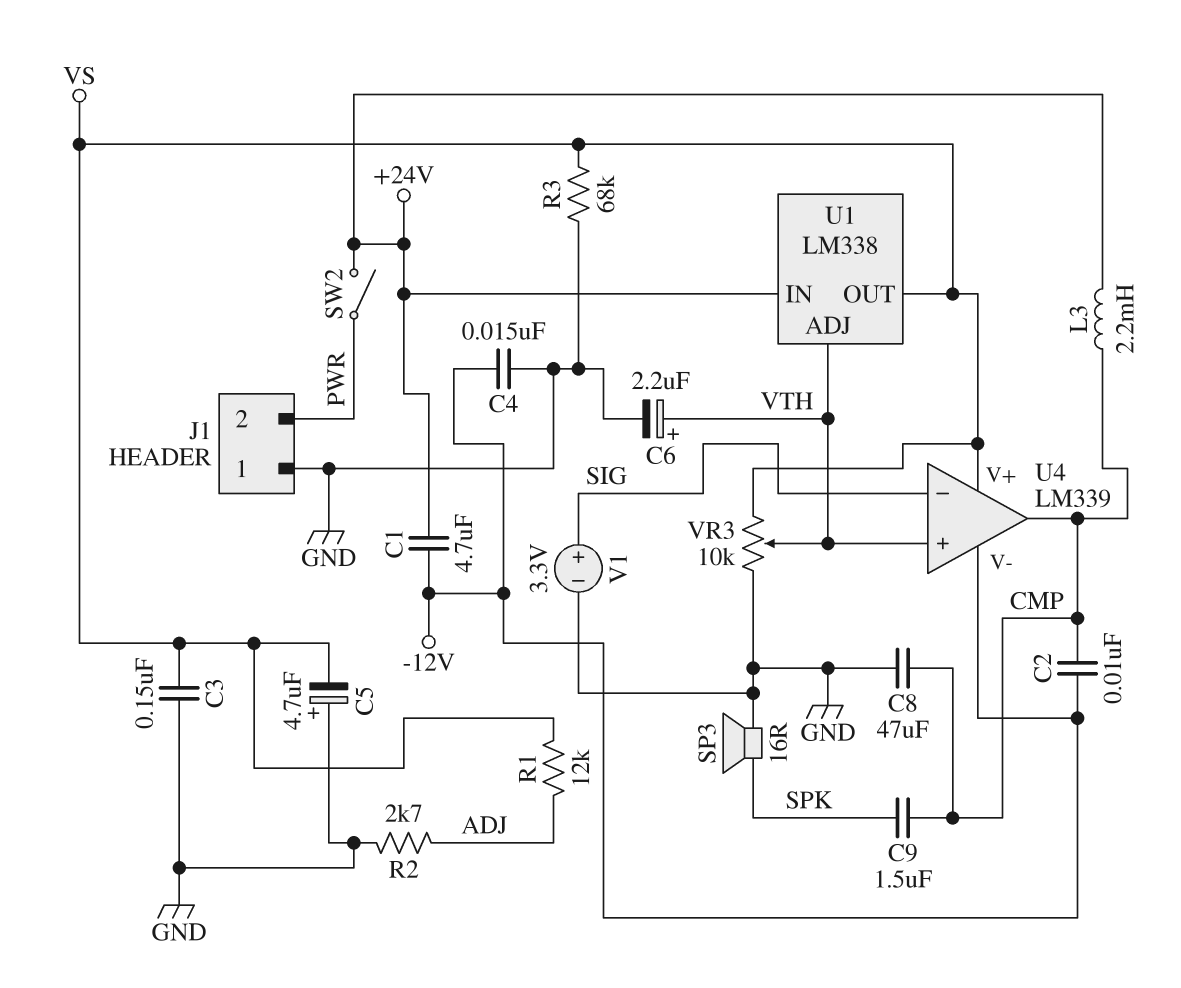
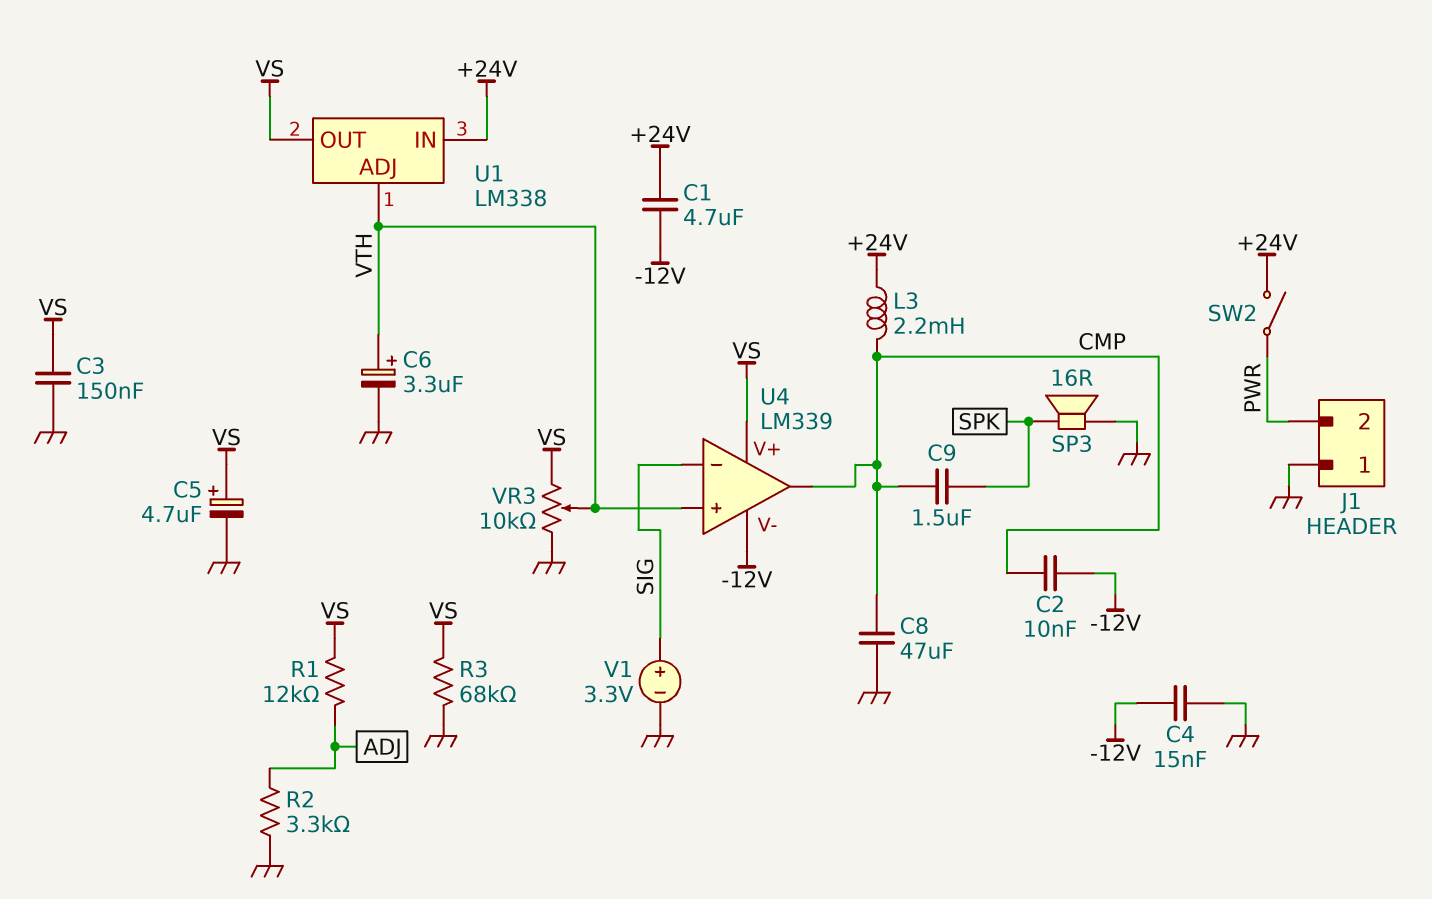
C5: 4.7uF (plus GND, minus VS) -> 4.7uF (plus VS, minus GND)
C6: 2.2uF (plus VTH, minus GND) -> 3.3uF (plus VTH, minus GND)
R2: 2.7k (ADJ, GND) -> 3.3k (ADJ, GND)

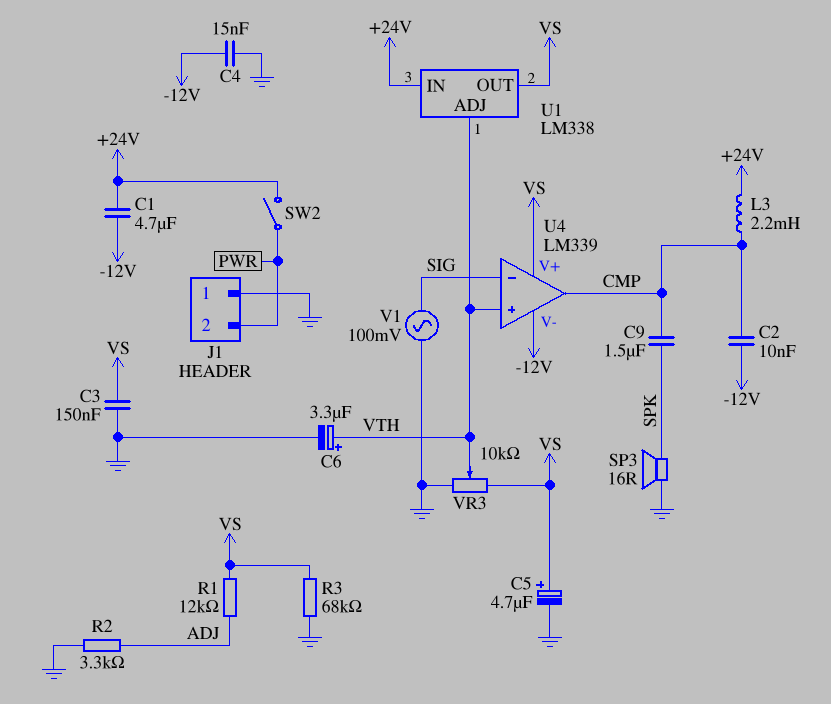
C8: 47uF (CMP, GND) -> none
V1: 3.3V (plus SIG, minus GND) -> AC 100mV (GND, SIG)

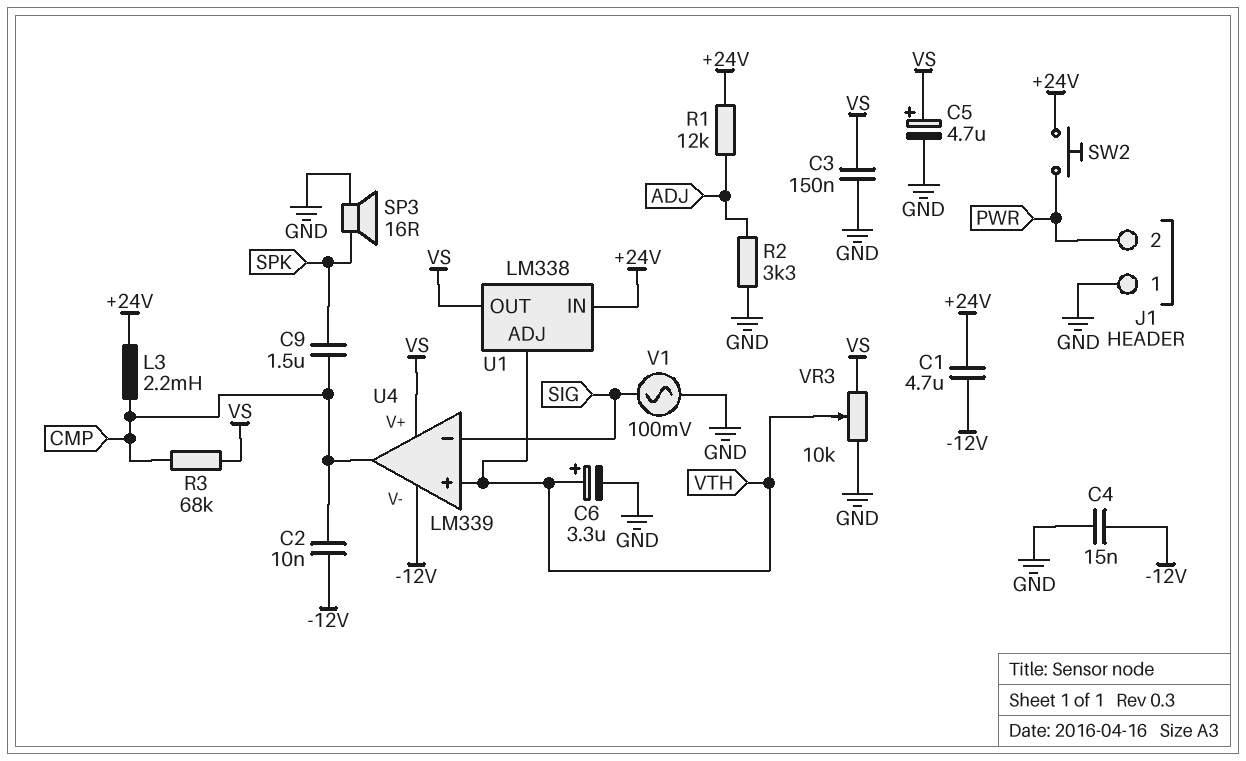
R1: 12k (ADJ, VS) -> 12k (+24V, ADJ)
R3: 68k (GND, VS) -> 68k (CMP, VS)
SW2: switch (+24V, PWR) -> button (+24V, PWR)

